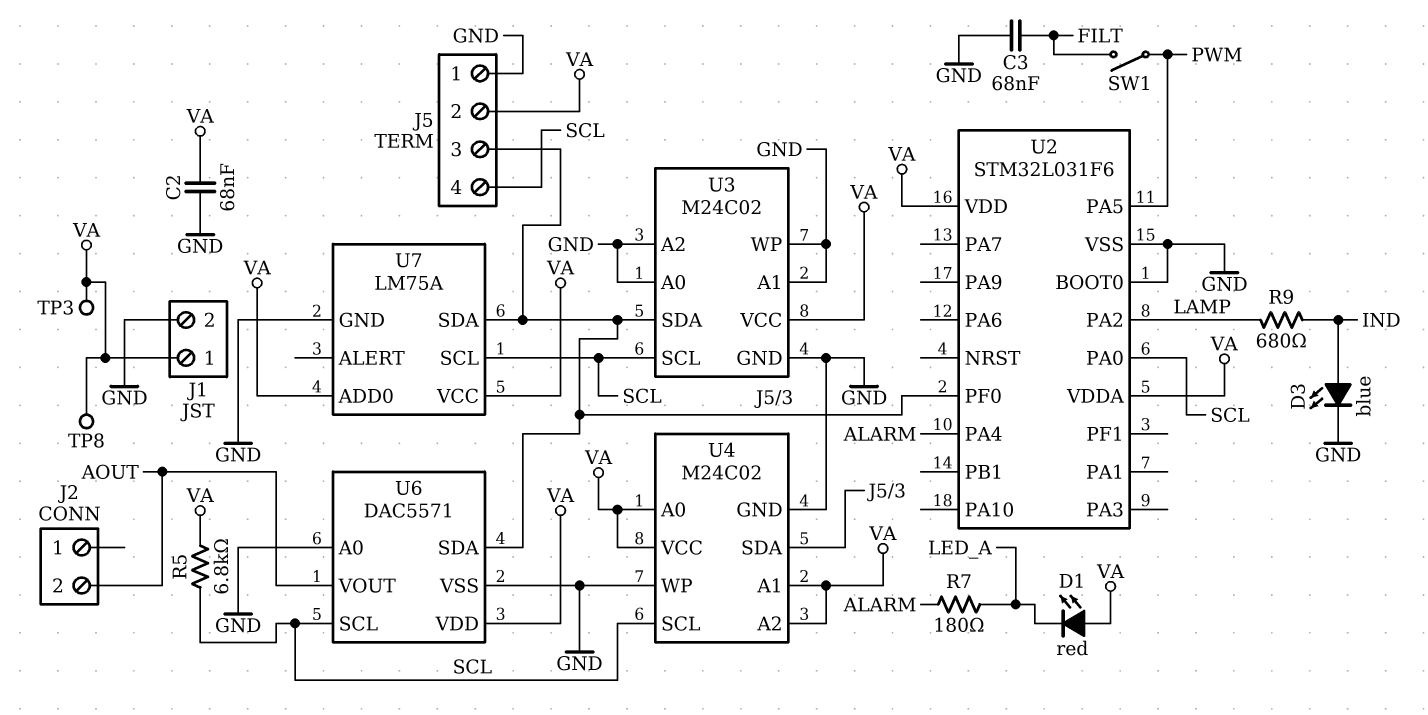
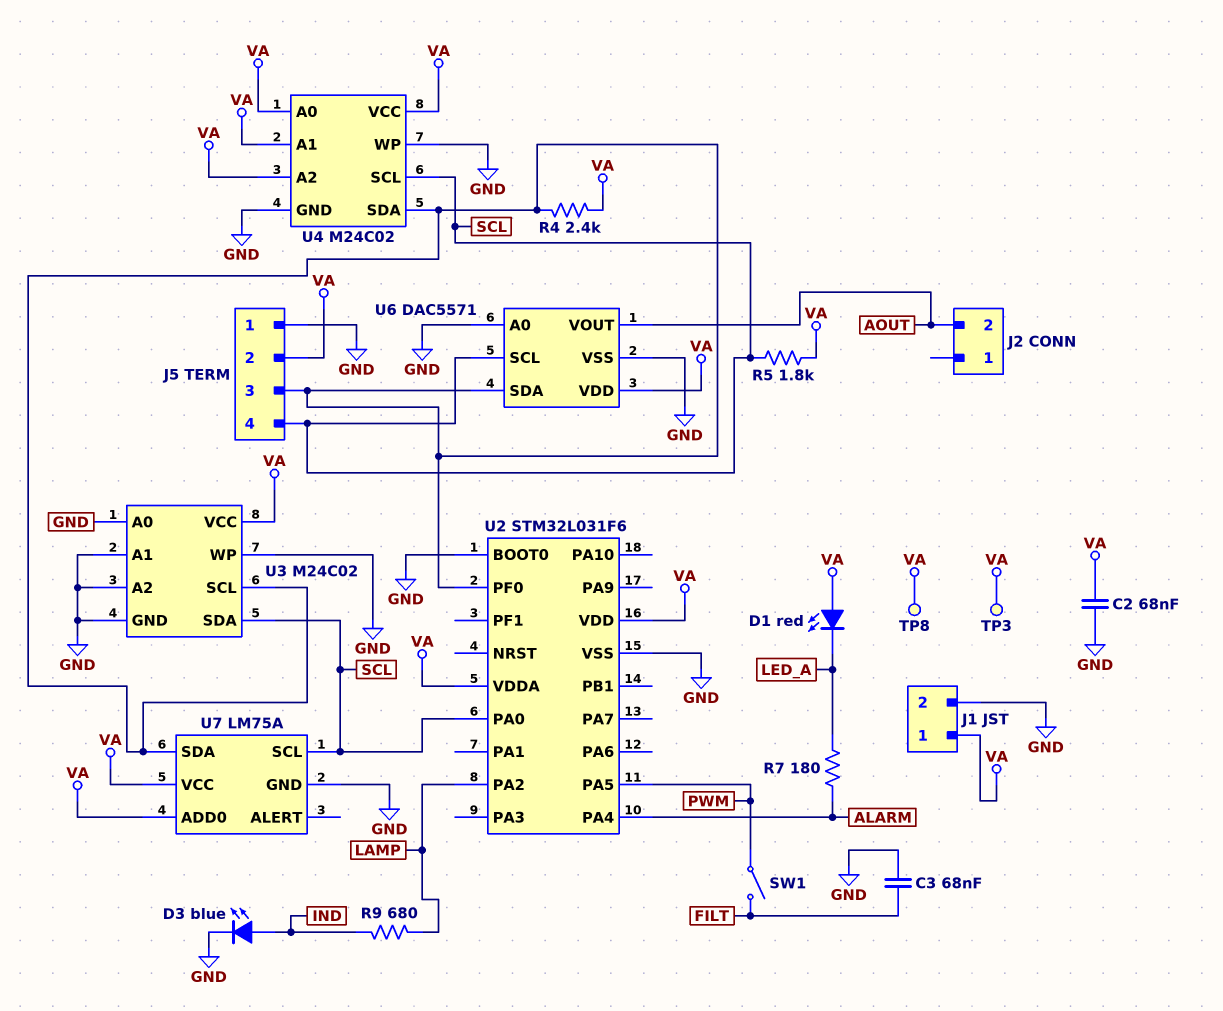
R4: none -> 2.4k (J5/3, VA)
R5: 6.8k (SCL, VA) -> 1.8k (SCL, VA)
U3 pin SCL: SCL -> J5/3
U3 pin SDA: J5/3 -> SCL

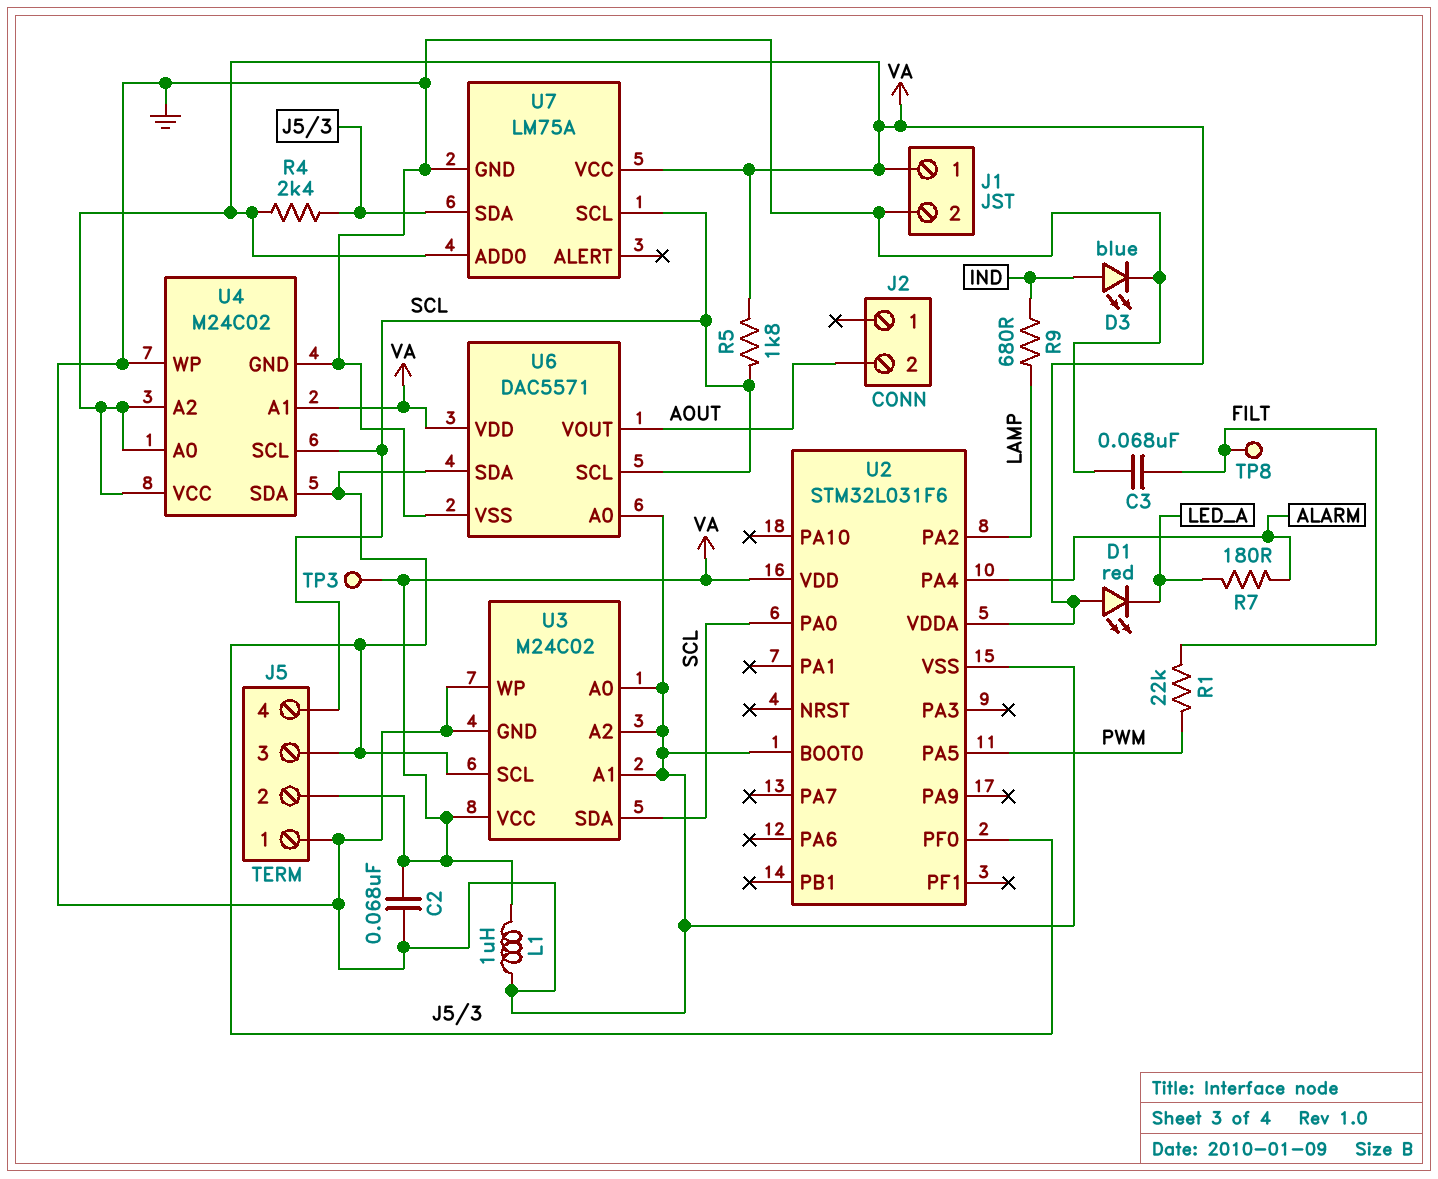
L1: none -> 1uH (GND, VA)
R1: none -> 22k (FILT, PWM)
SW1: switch (FILT, PWM) -> none
TP8: test point (VA) -> test point (FILT)

